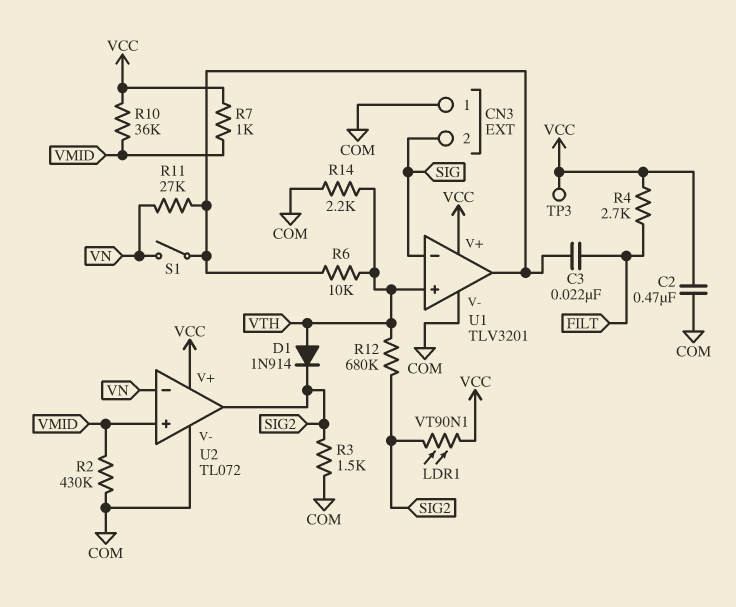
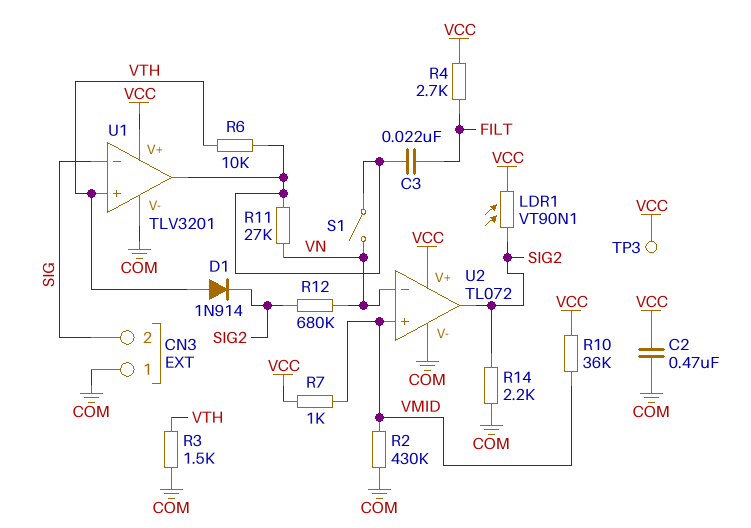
R3: 1.5k (COM, SIG2) -> 1.5k (COM, VTH)
R12: 680k (SIG2, VTH) -> 680k (SIG2, VN)
R14: 2.2k (COM, VTH) -> 2.2k (COM, SIG2)

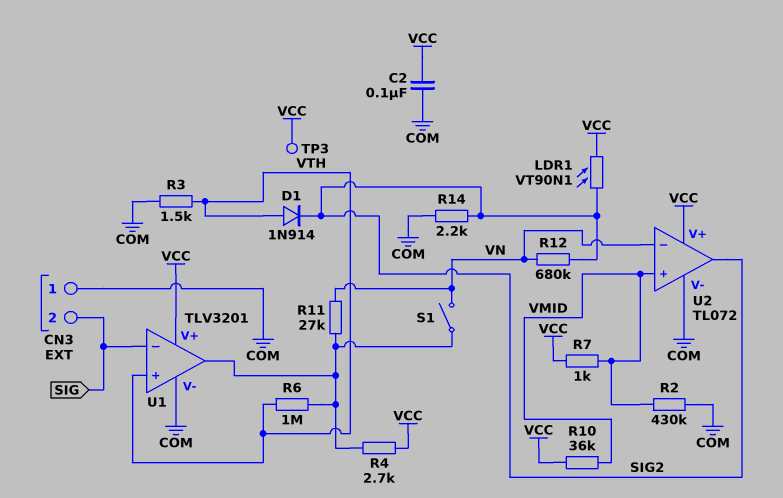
C2: 470nF (COM, VCC) -> 100nF (COM, VCC)
C3: 22nF (FILT, U1/out) -> none
R4: 2.7k (FILT, VCC) -> 2.7k (U1/out, VCC)
R6: 10k (U1/out, VTH) -> 1M (U1/out, VTH)

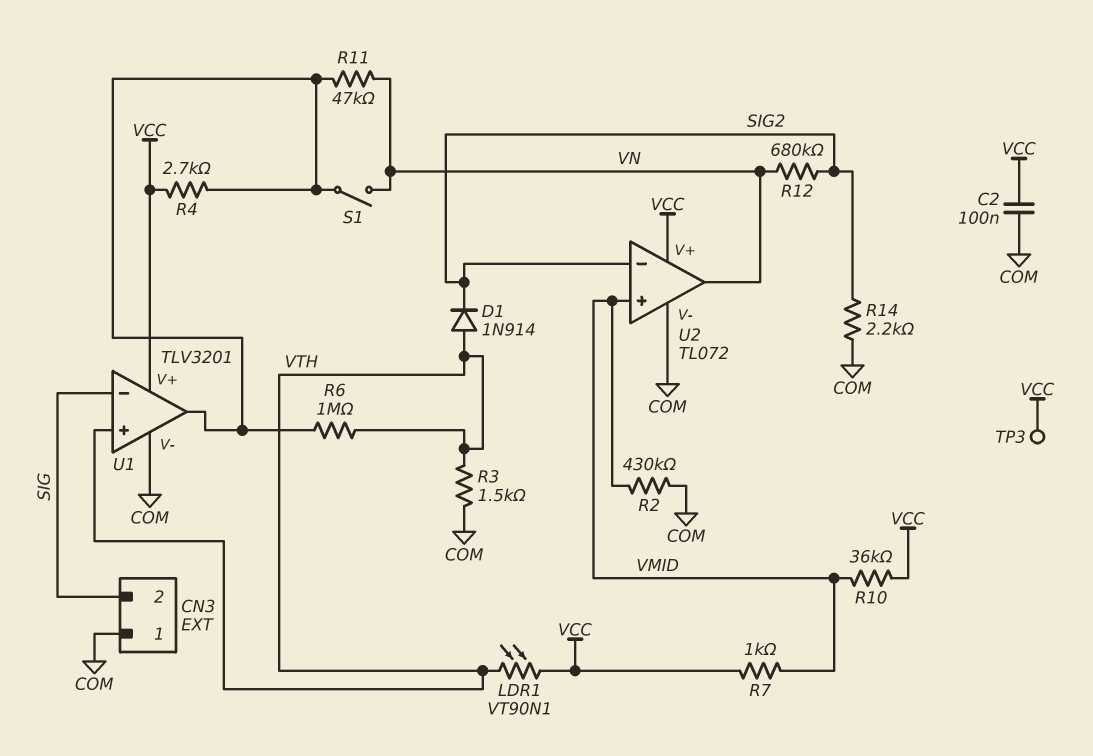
LDR1: VT90N1 (SIG2, VCC) -> VT90N1 (VCC, VTH)
R11: 27k (U1/out, VN) -> 47k (U1/out, VN)
U2 pin in-: VN -> SIG2
U2 pin out: SIG2 -> VN

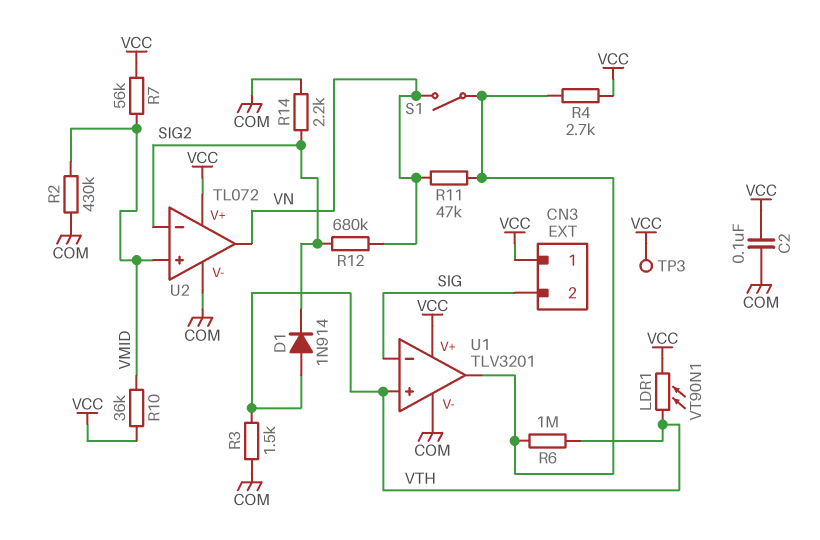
CN3 pin 1: COM -> VCC
R7: 1k (VCC, VMID) -> 56k (VCC, VMID)

